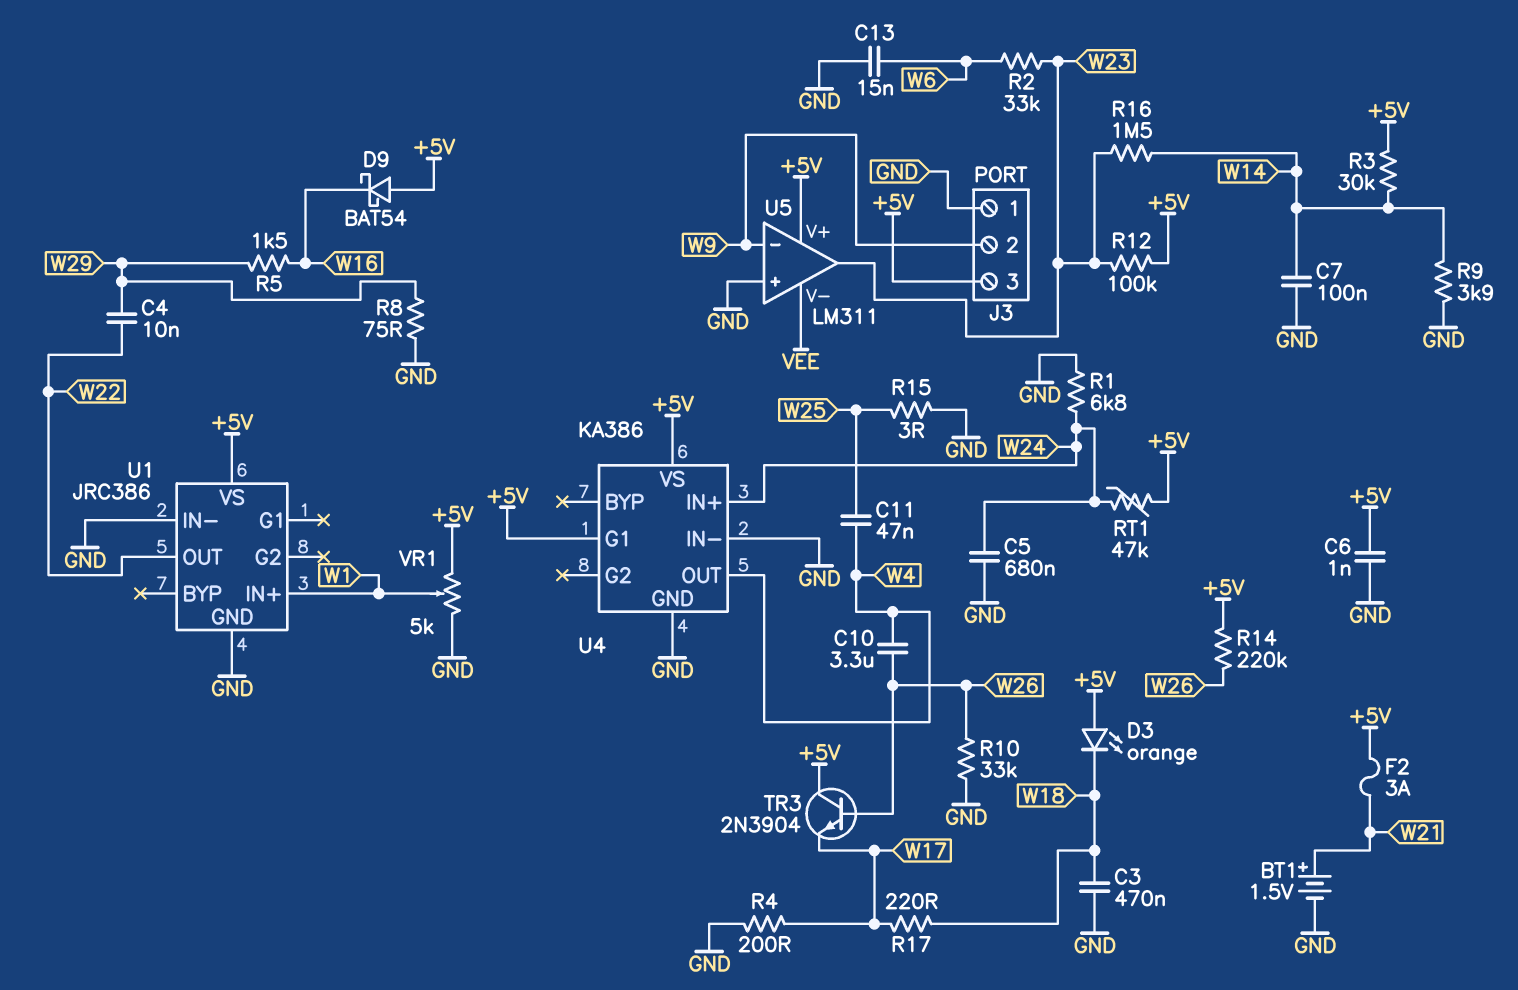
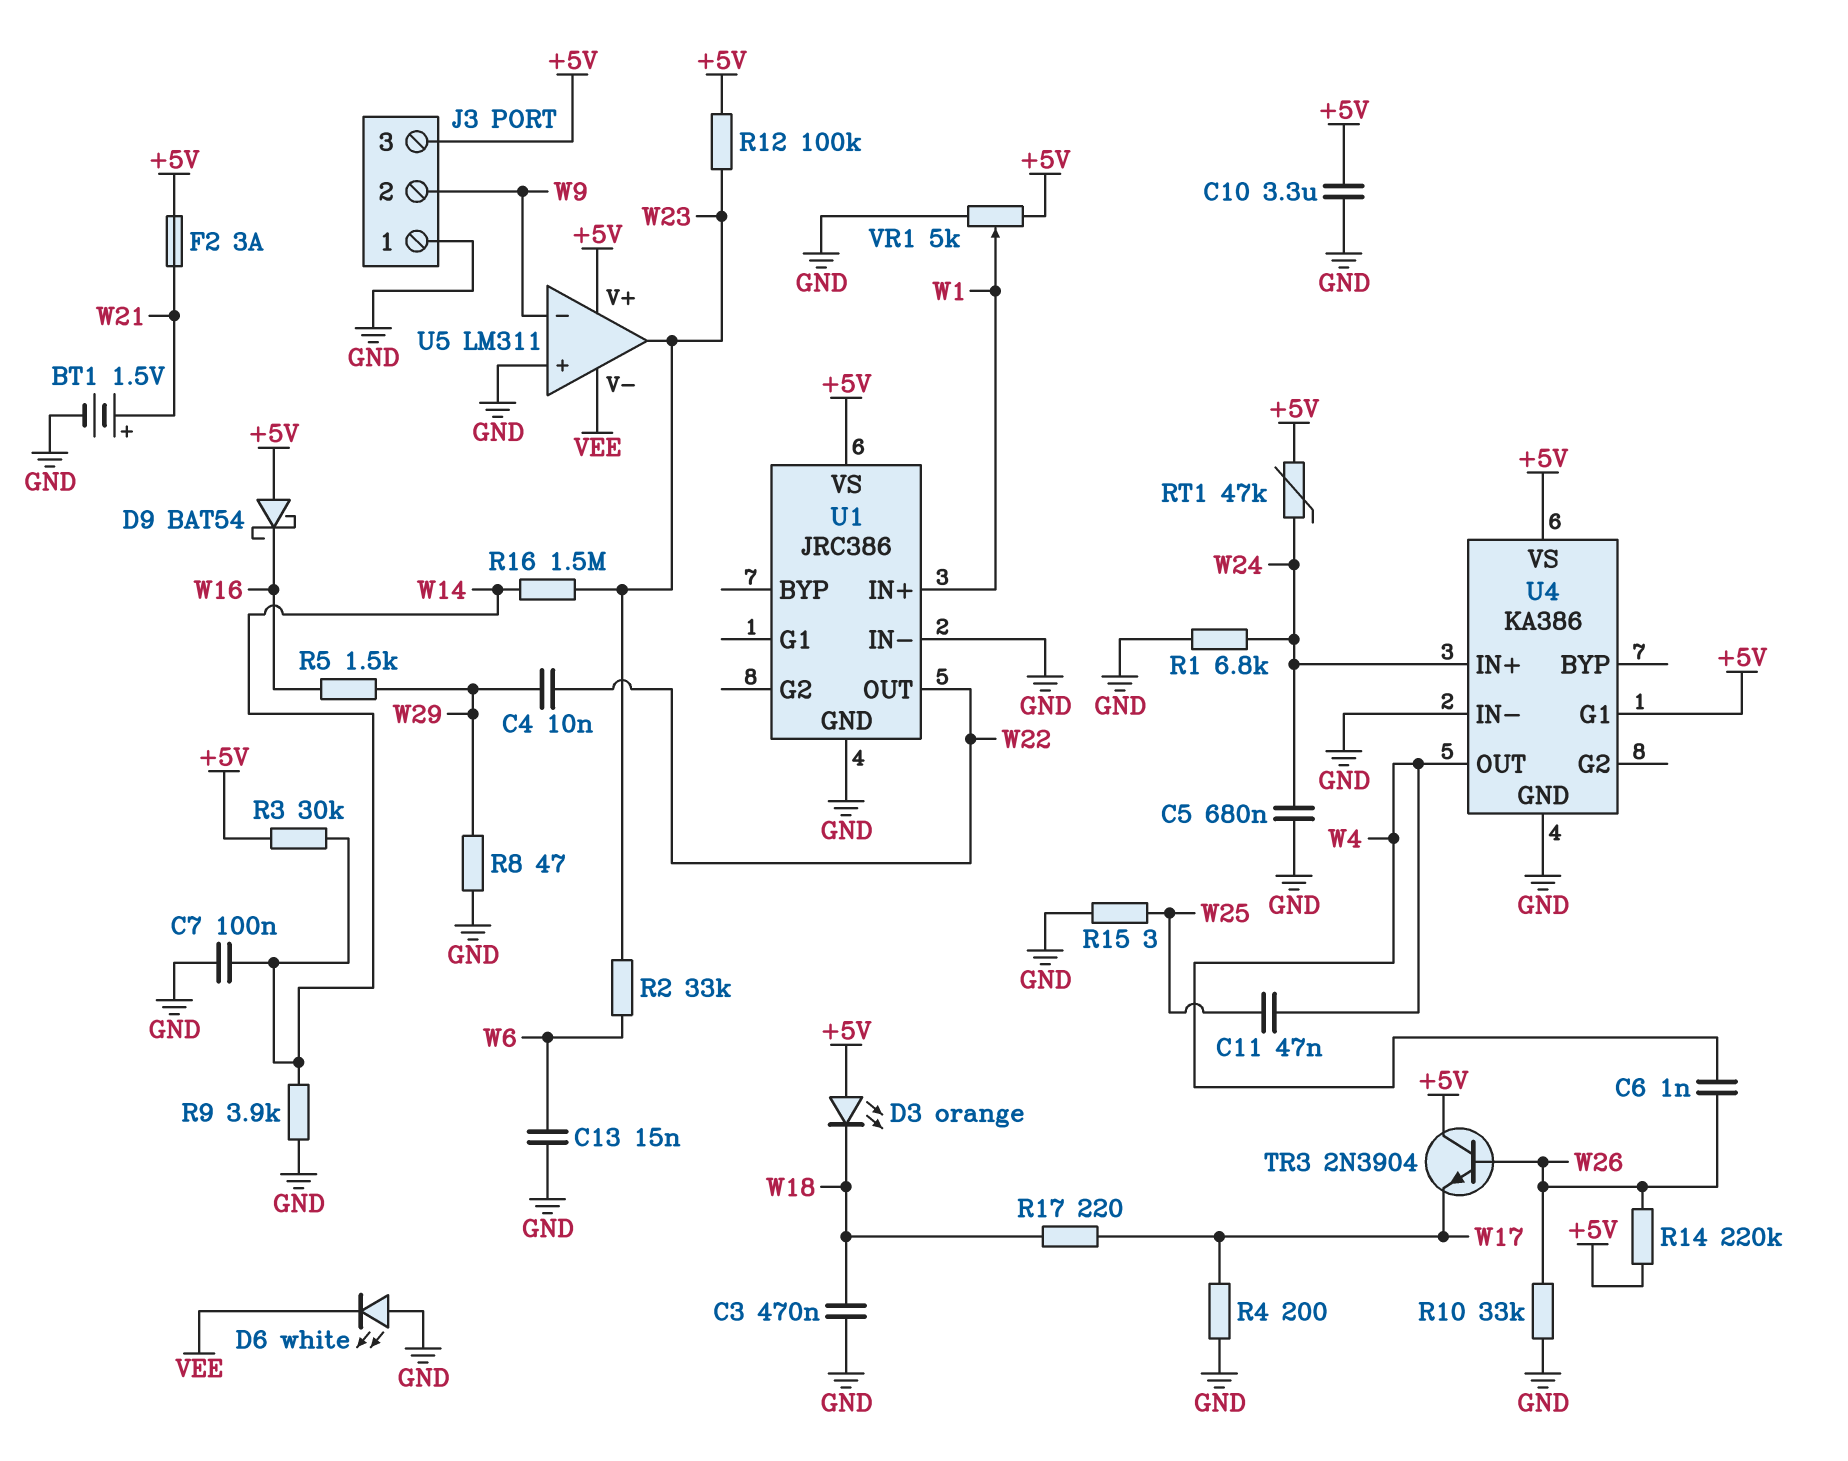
C6: 1nF (+5V, GND) -> 1nF (W4, W26)
C10: 3.3uF (W4, W26) -> 3.3uF (+5V, GND)
D6: none -> LED white (A GND, K VEE)
R8: 75 (GND, W29) -> 47 (GND, W29)

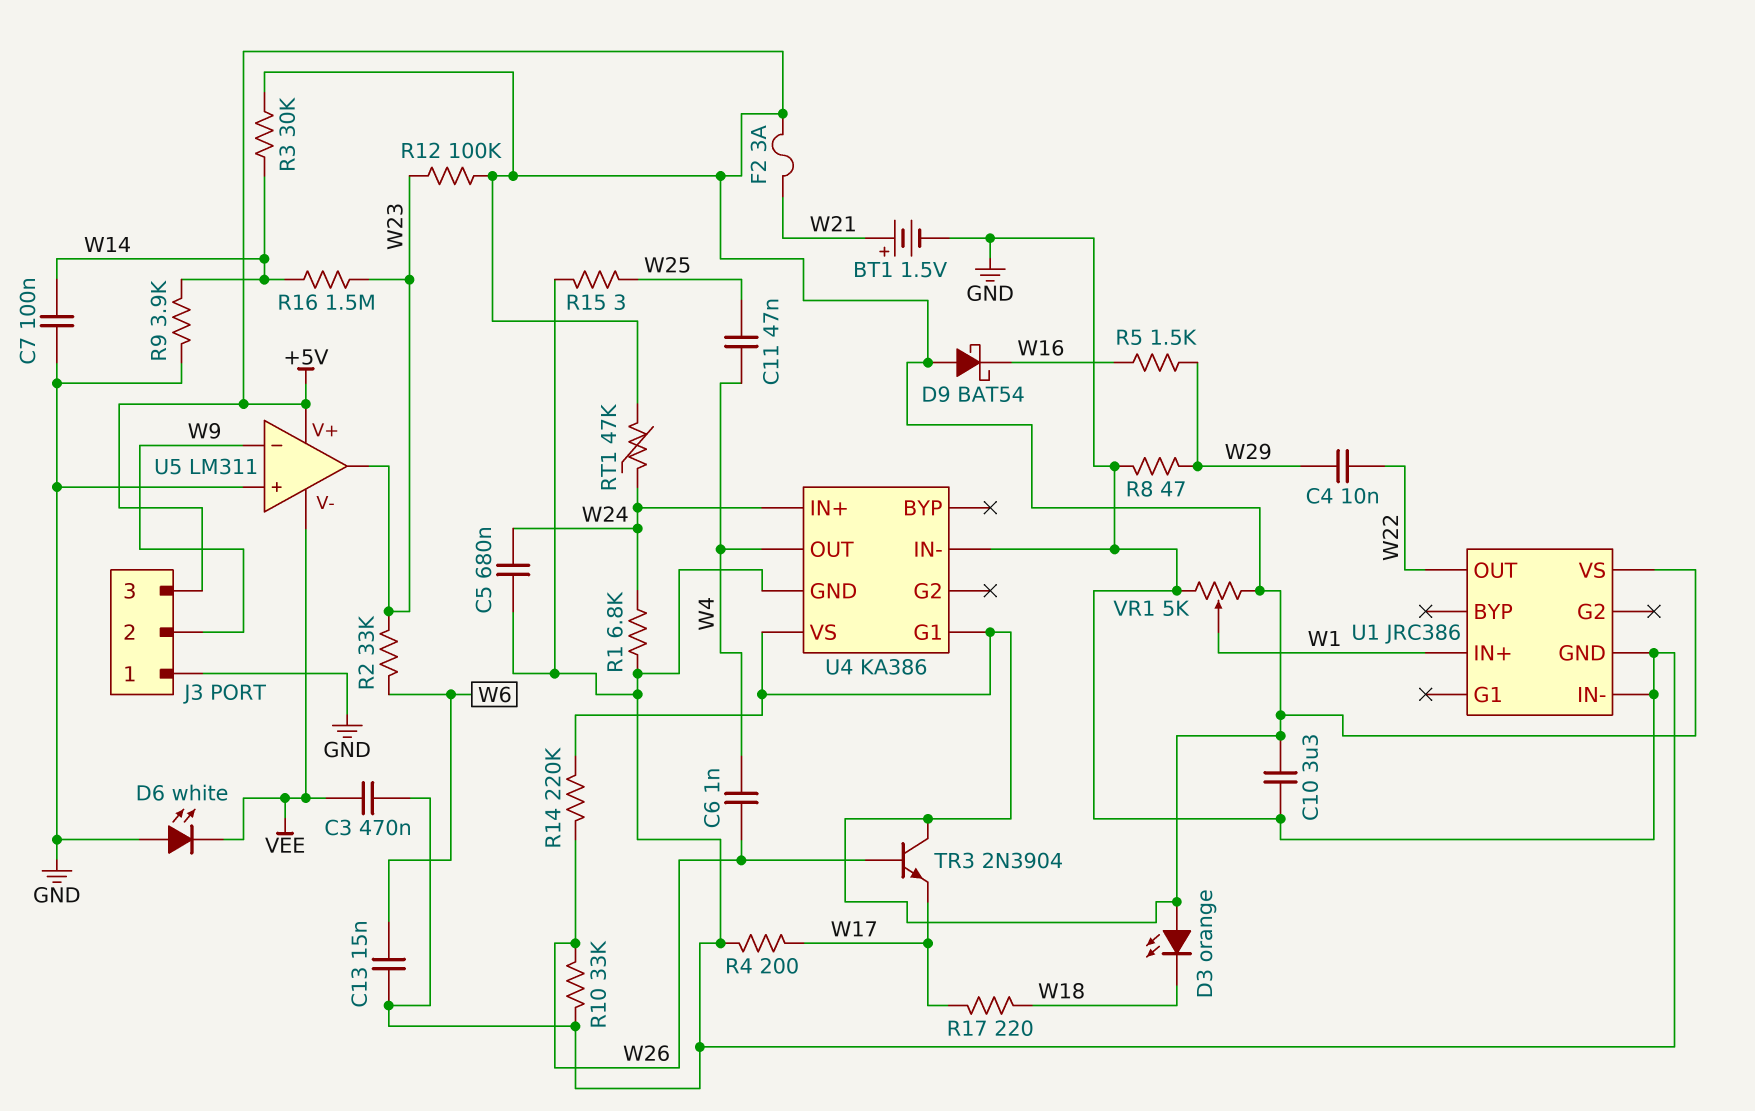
C3: 470nF (GND, W18) -> 470nF (GND, VEE)

